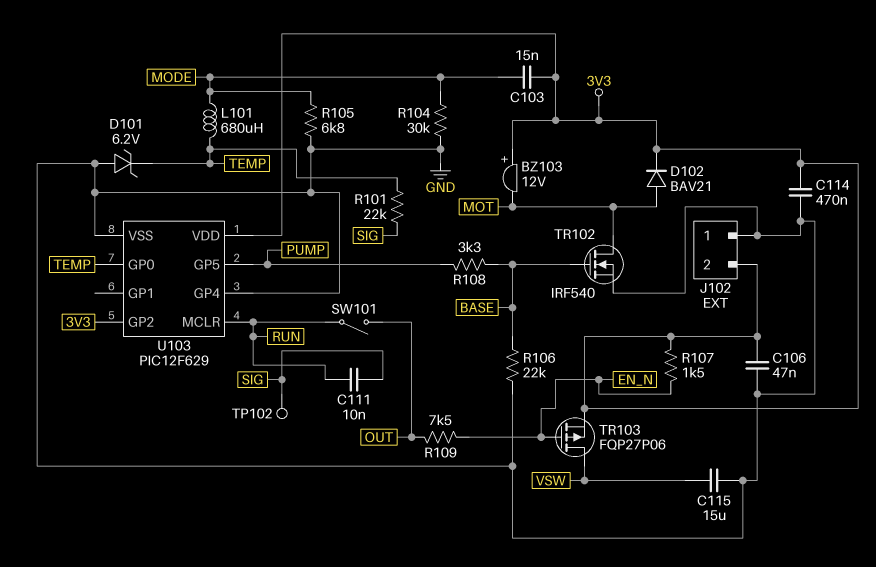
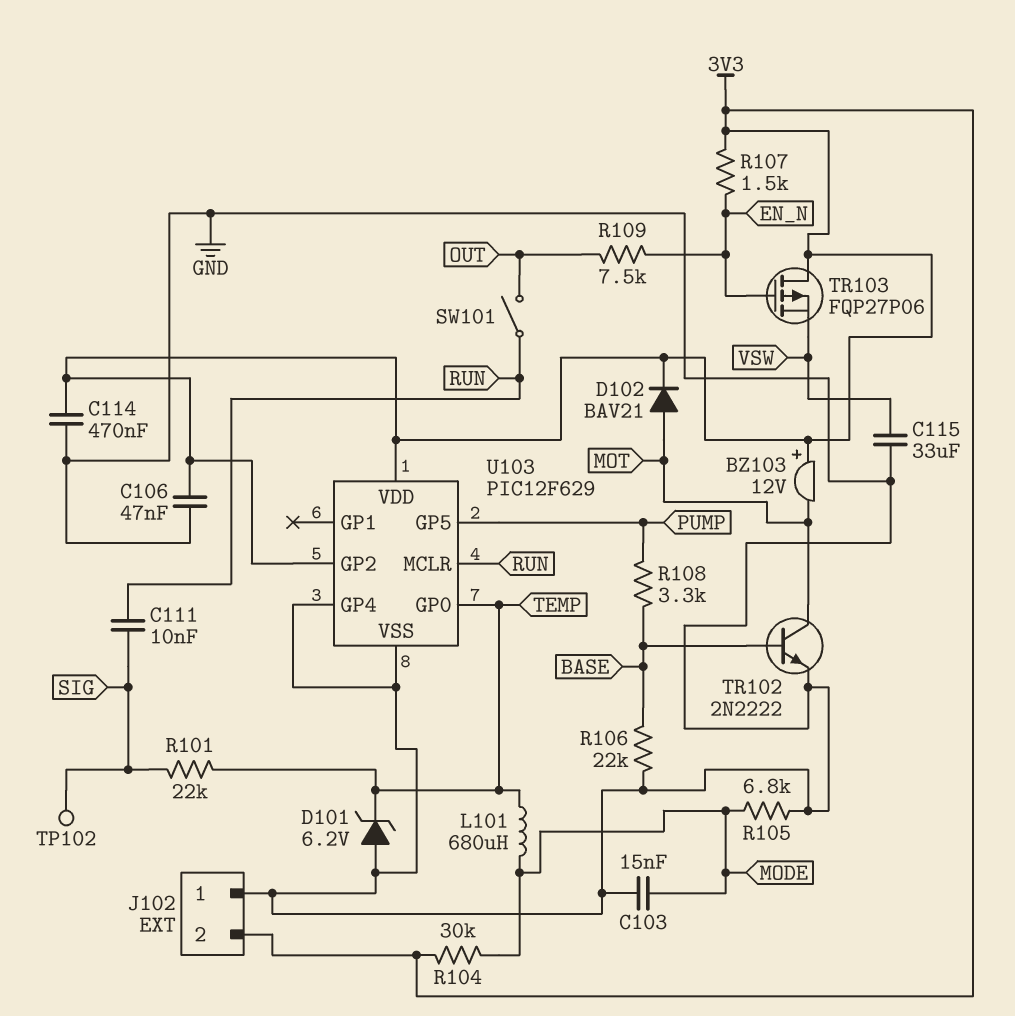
C103: 15nF (3V3, MODE) -> 15nF (GND, MODE)
C115: 15uF (GND, VSW) -> 33uF (GND, VSW)
R104: 30k (GND, MODE) -> 30k (3V3, MODE)
TR102: NMOS IRF540 (G BASE, D MOT, S GND) -> NPN 2N2222 (B BASE, C MOT, E GND)
TR103: PMOS FQP27P06 (G EN_N, D VSW, S 3V3) -> PMOS FQP27P06 (G EN_N, D 3V3, S VSW)

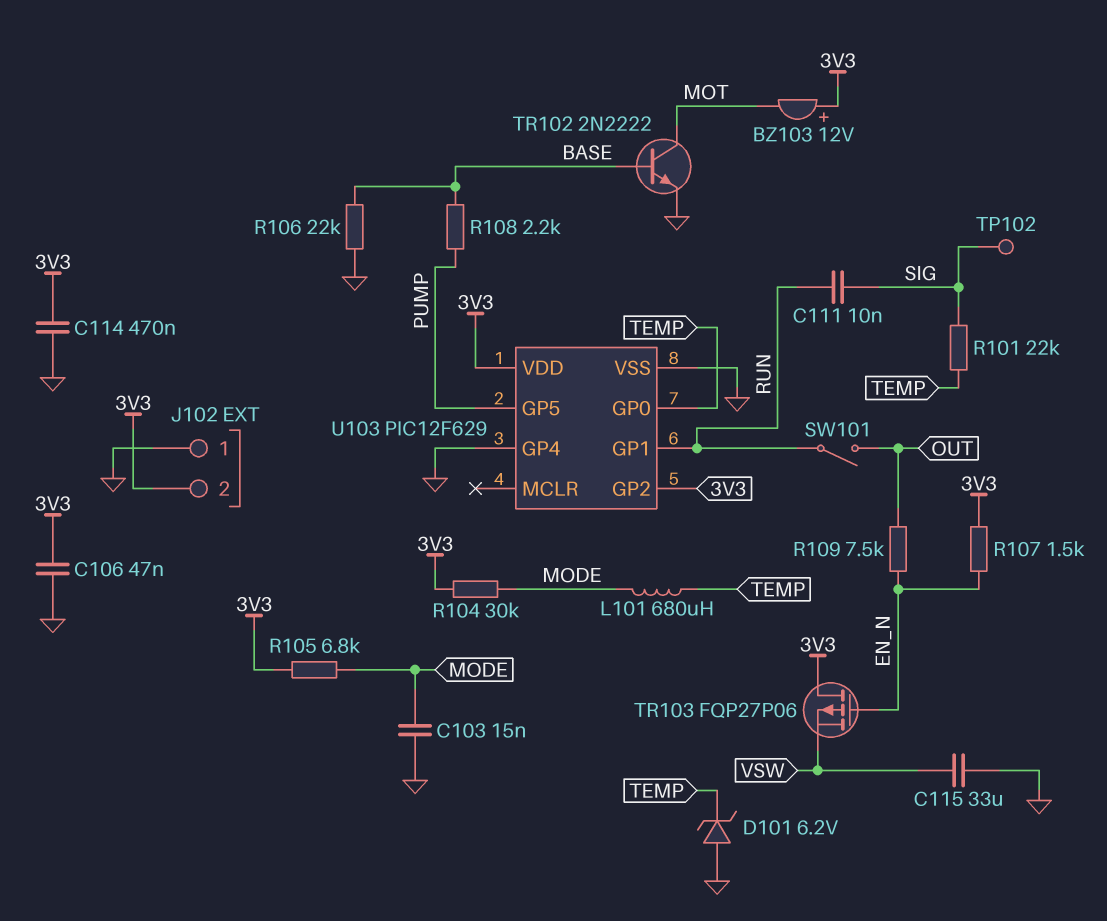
D102: diode BAV21 (A MOT, K 3V3) -> none
R105: 6.8k (GND, MODE) -> 6.8k (3V3, MODE)
R108: 3.3k (BASE, PUMP) -> 2.2k (BASE, PUMP)
U103 pin GP1: none -> RUN
U103 pin MCLR: RUN -> none

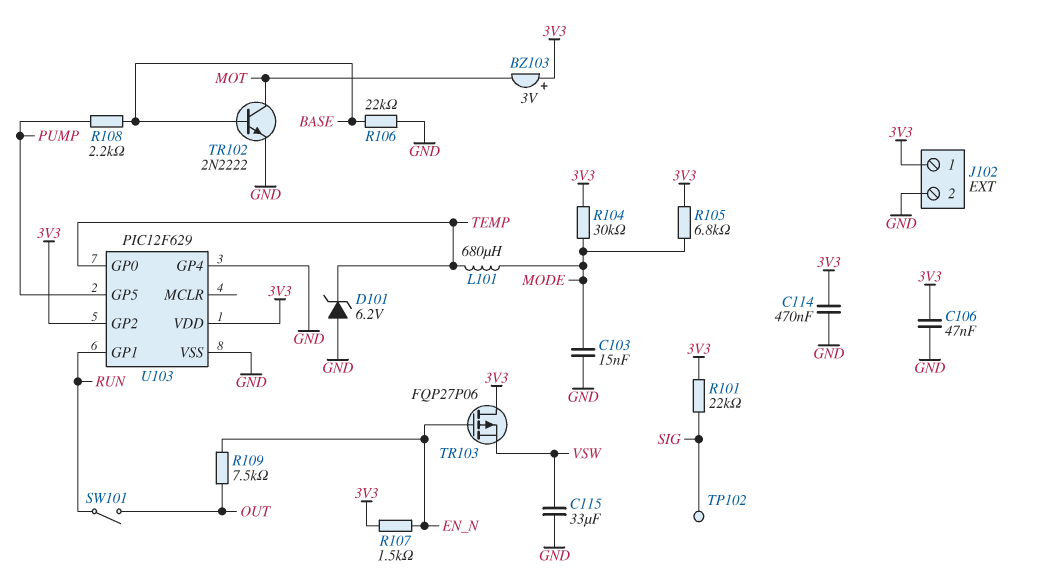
BZ103: buzzer 12V (plus 3V3, minus MOT) -> buzzer 3V (plus 3V3, minus MOT)
C111: 10nF (RUN, SIG) -> none
J102 pin 1: GND -> 3V3
J102 pin 2: 3V3 -> GND
R101: 22k (SIG, TEMP) -> 22k (3V3, SIG)

